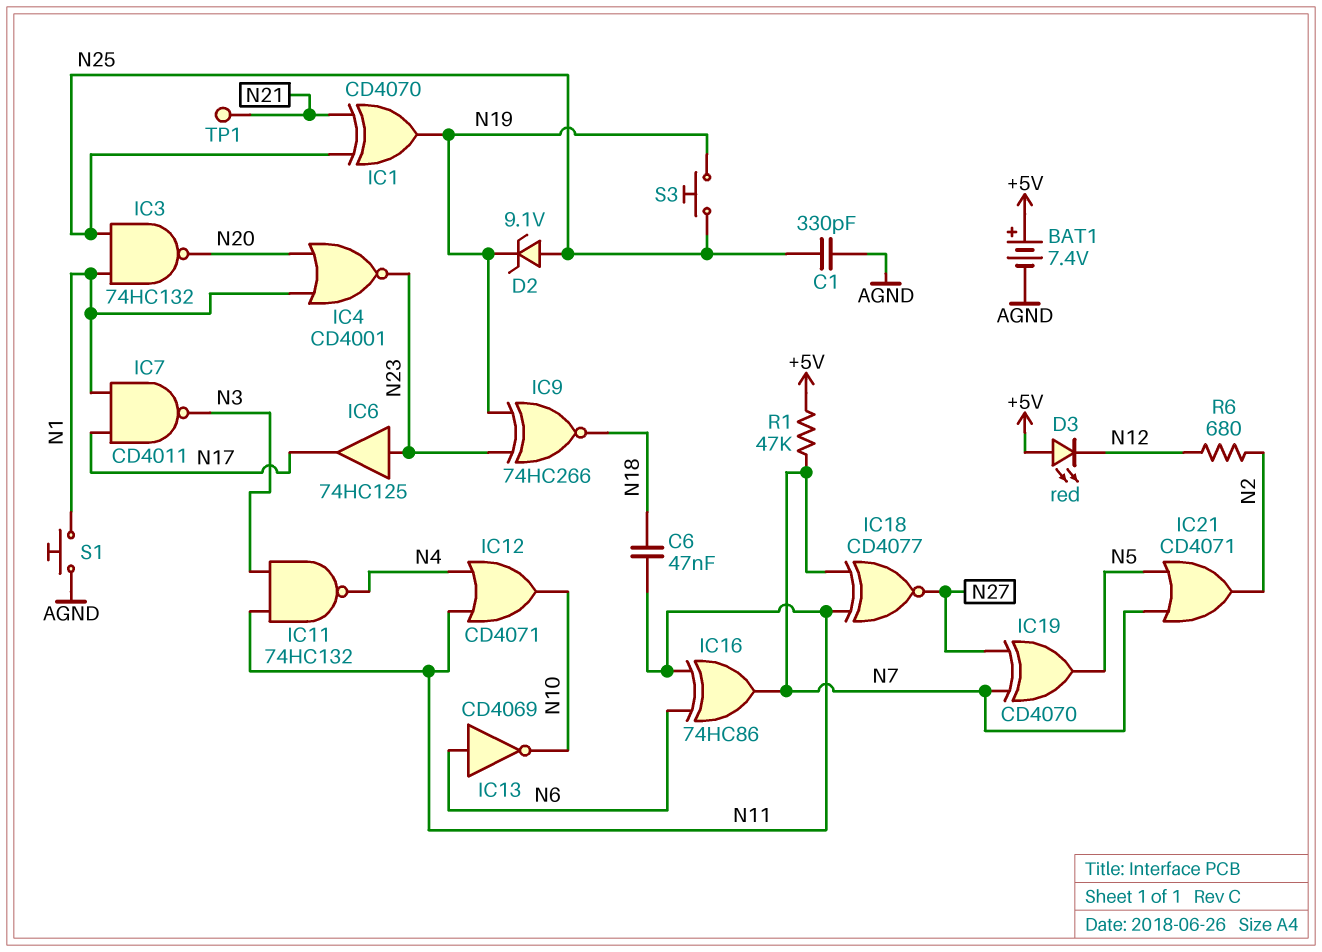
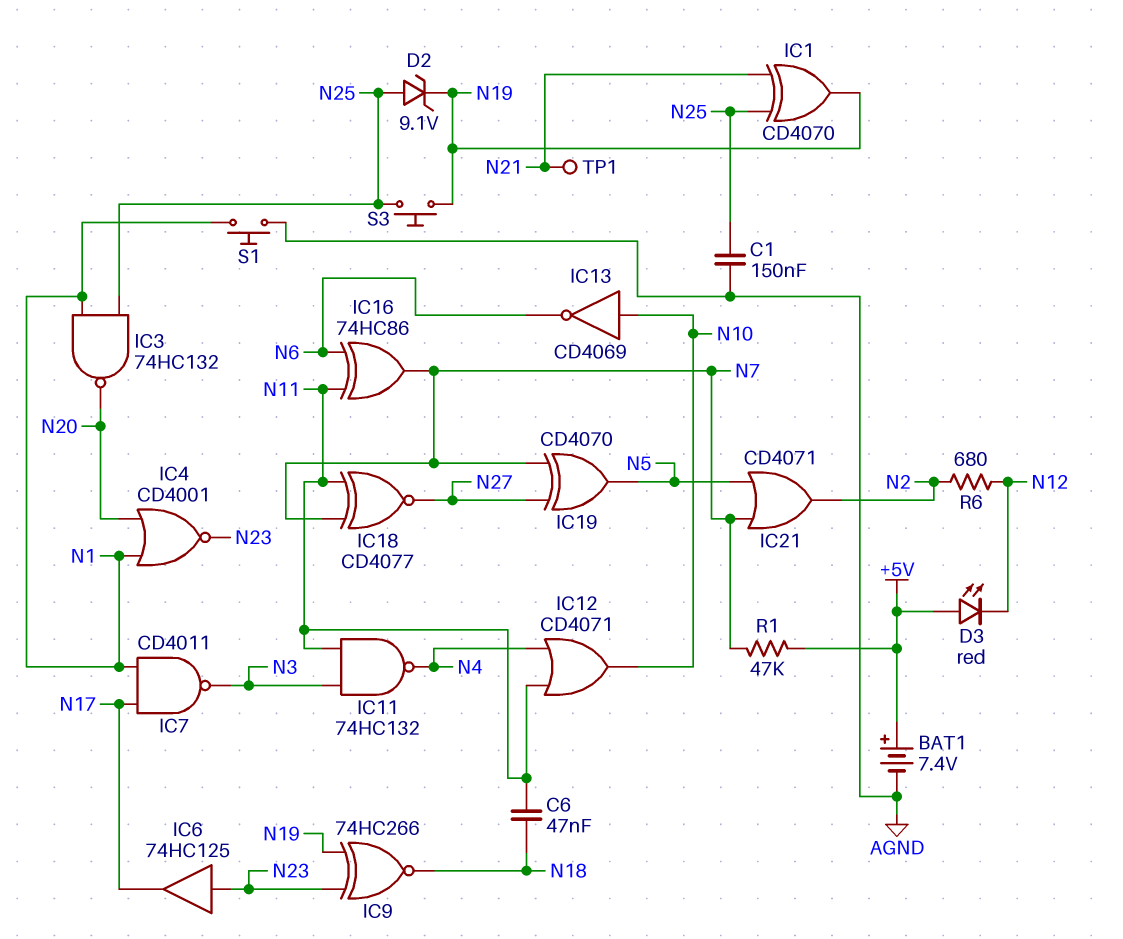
C1: 330pF (AGND, N25) -> 150nF (AGND, N25)
IC13: NOT CD4069 (in N6, out N10) -> NOT CD4069 (in N10, out N6)

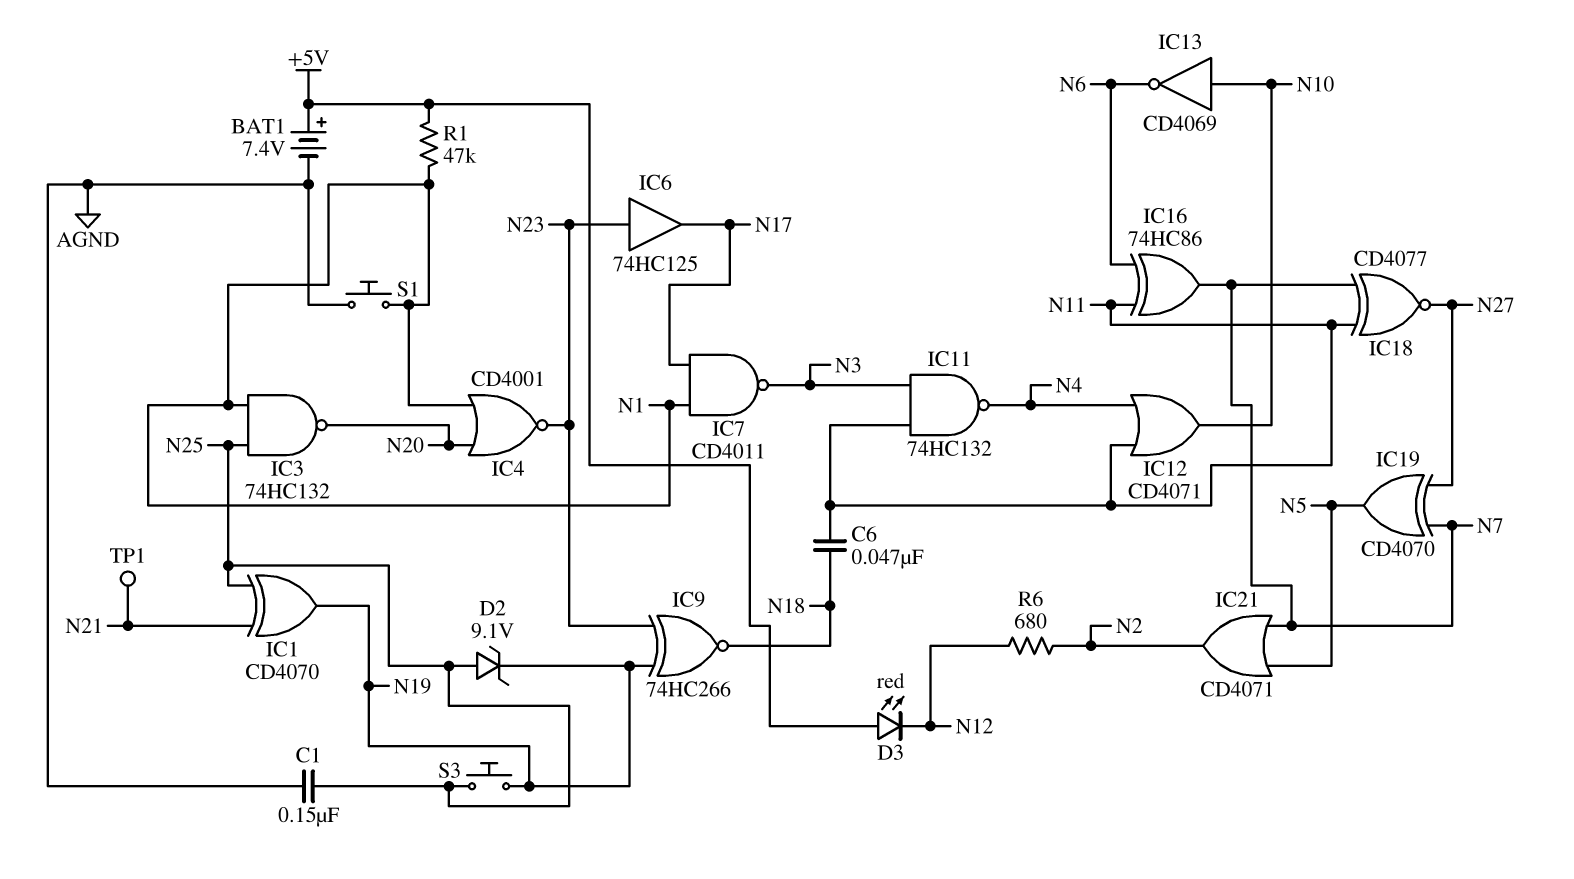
R1: 47k (+5V, N7) -> 47k (+5V, N1)

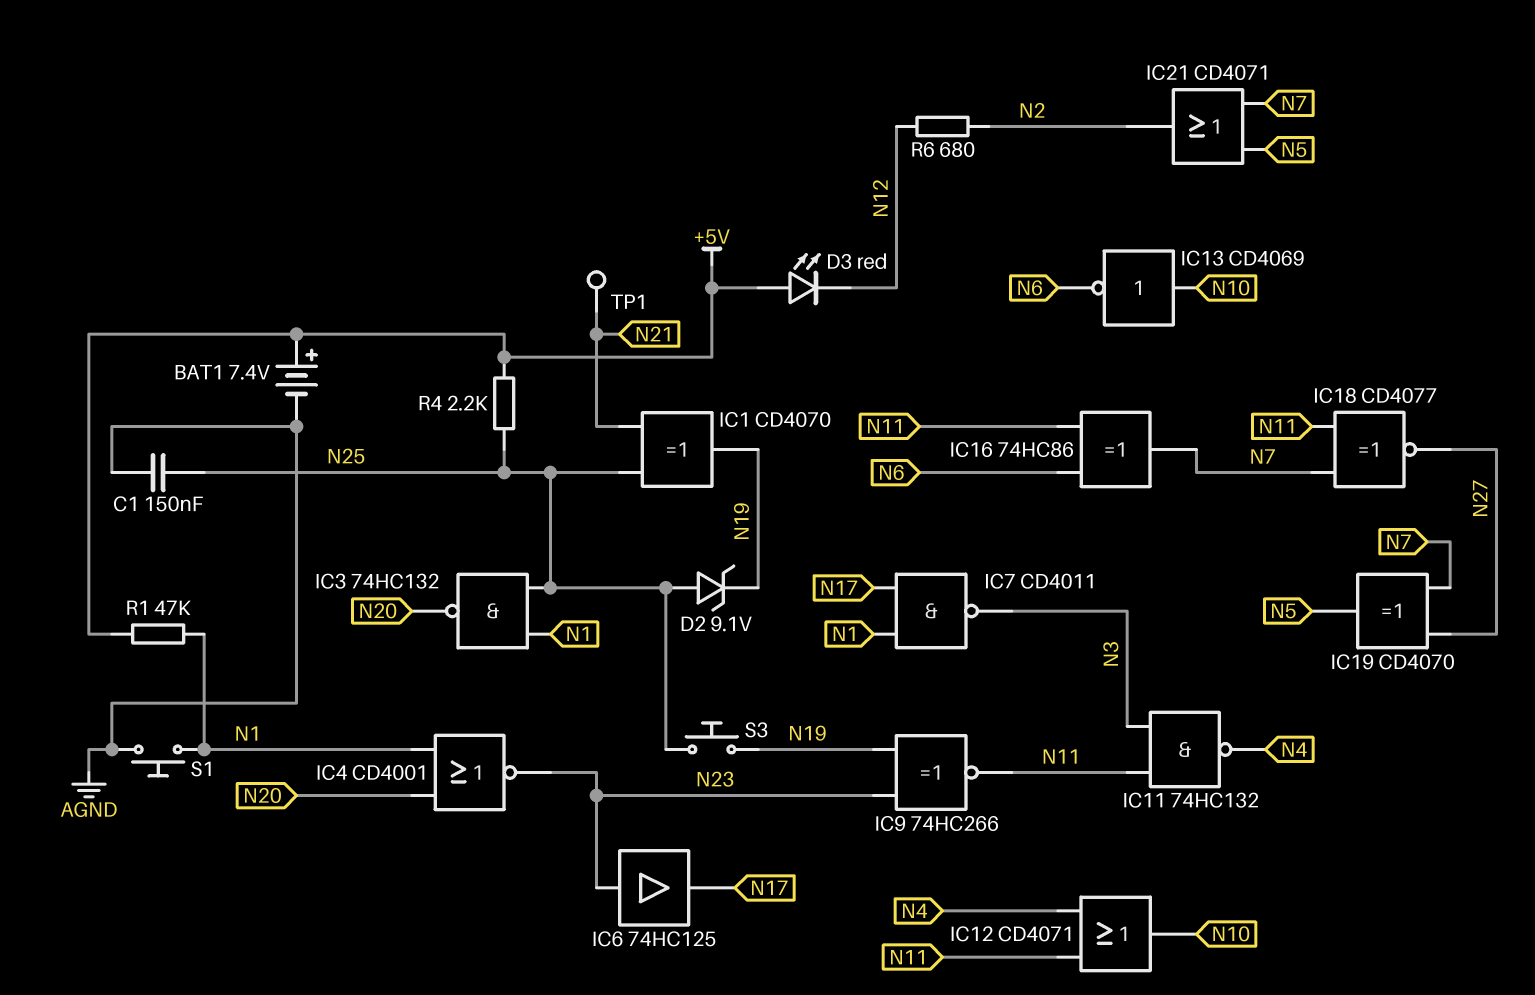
C6: 47nF (N11, N18) -> none
IC9: XNOR 74HC266 (in N19, in N23, out N18) -> XNOR 74HC266 (in N19, in N23, out N11)
R4: none -> 2.2k (+5V, N25)

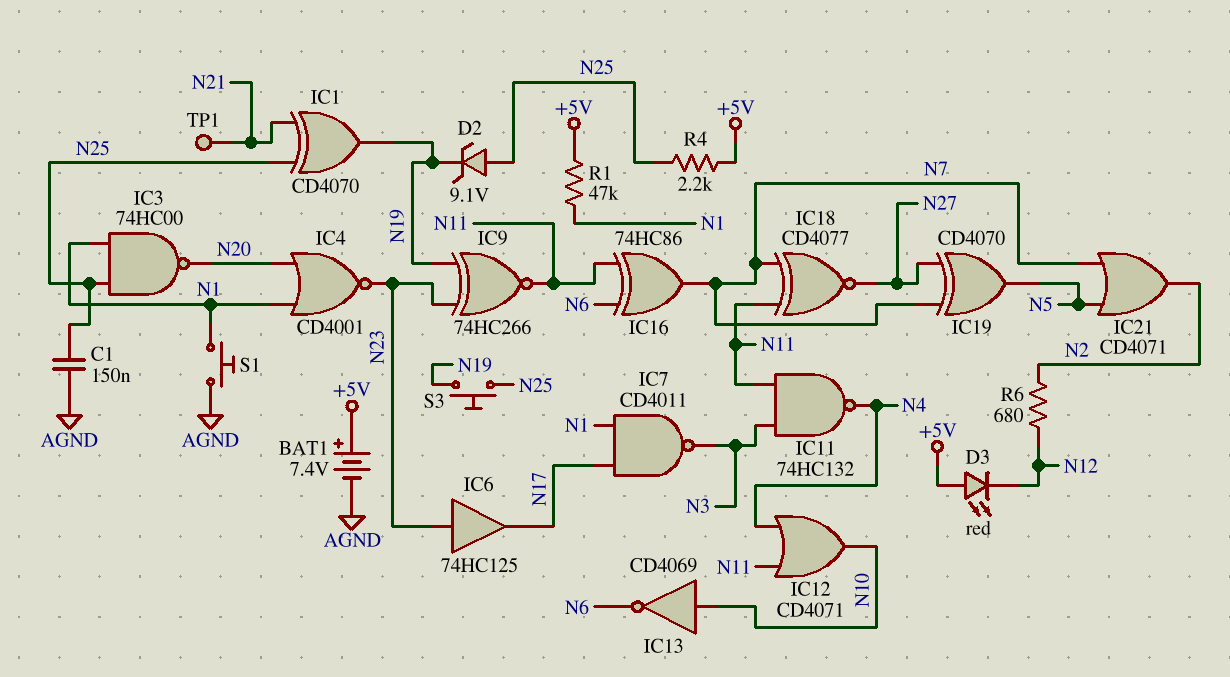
IC3: NAND 74HC132 (in N1, in N25, out N20) -> NAND 74HC00 (in N1, in N25, out N20)

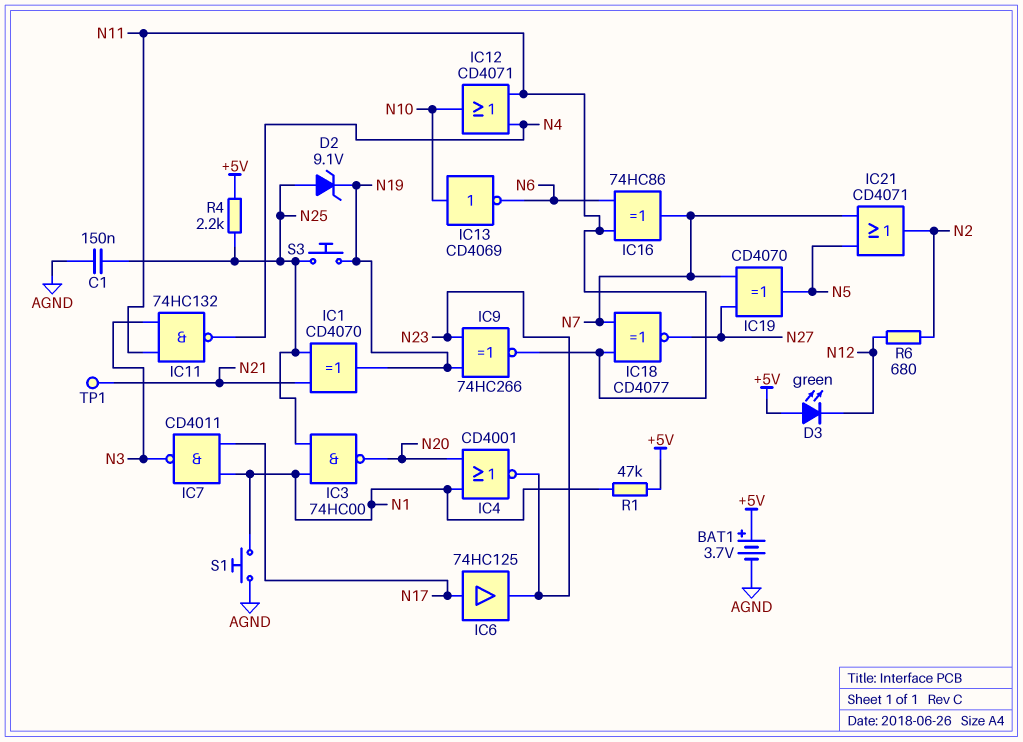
BAT1: 7.4V (plus +5V, minus AGND) -> 3.7V (plus +5V, minus AGND)
D3: LED red (A +5V, K N12) -> LED green (A +5V, K N12)
IC6: buffer 74HC125 (in N23, out N17) -> buffer 74HC125 (in N17, out N23)

